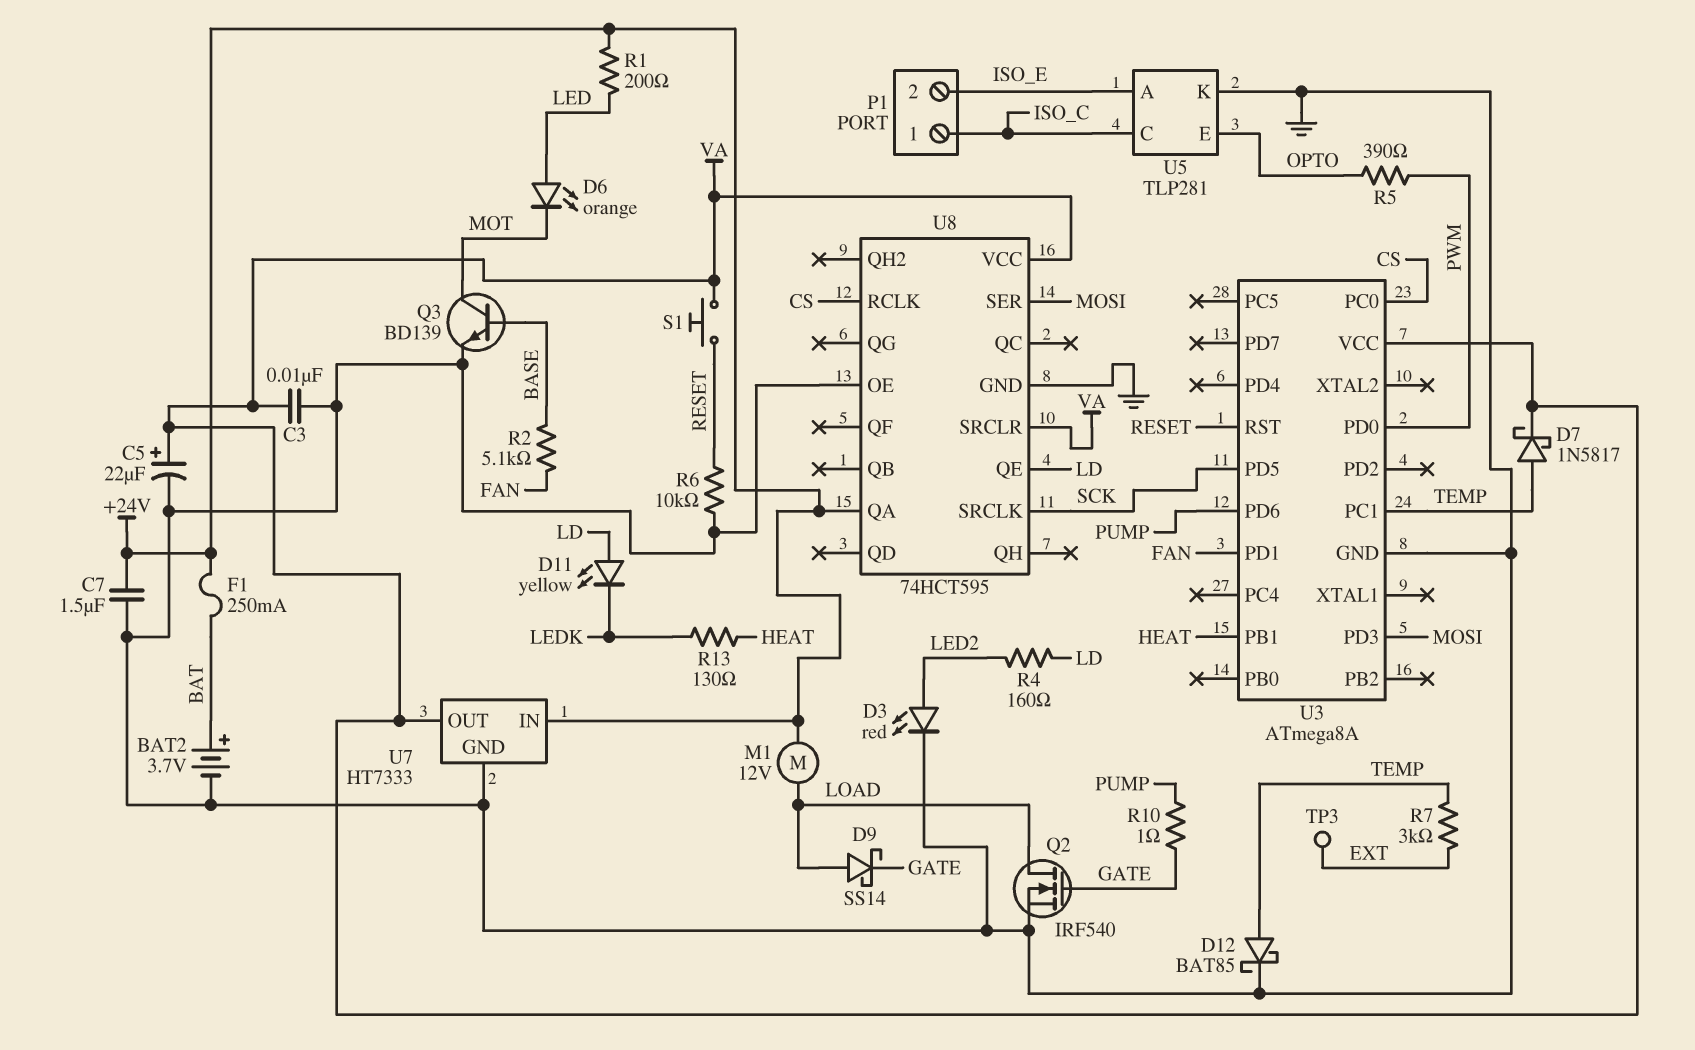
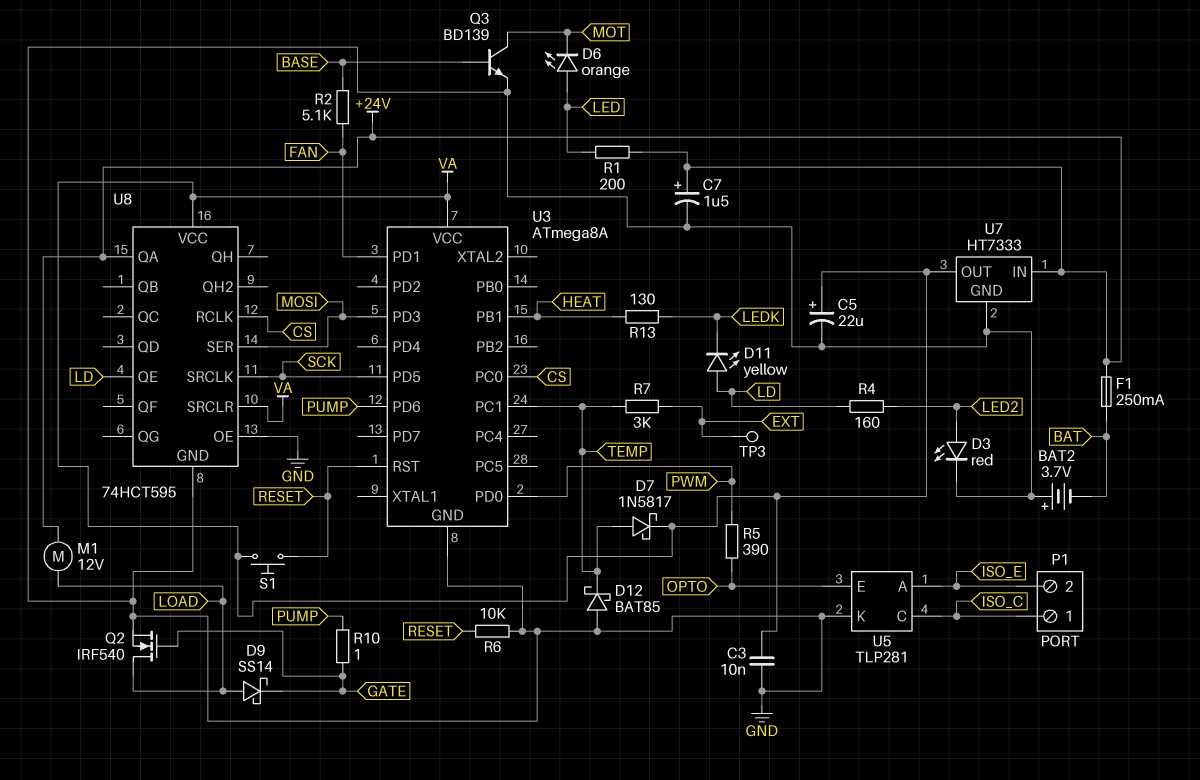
BAT2: 3.7V (plus BAT, minus GND) -> 3.7V (plus GND, minus BAT)
C7: 1.5uF (+24V, GND) -> 1.5uF (plus +24V, minus GND)
D12: schottky BAT85 (A TEMP, K GND) -> schottky BAT85 (A GND, K TEMP)

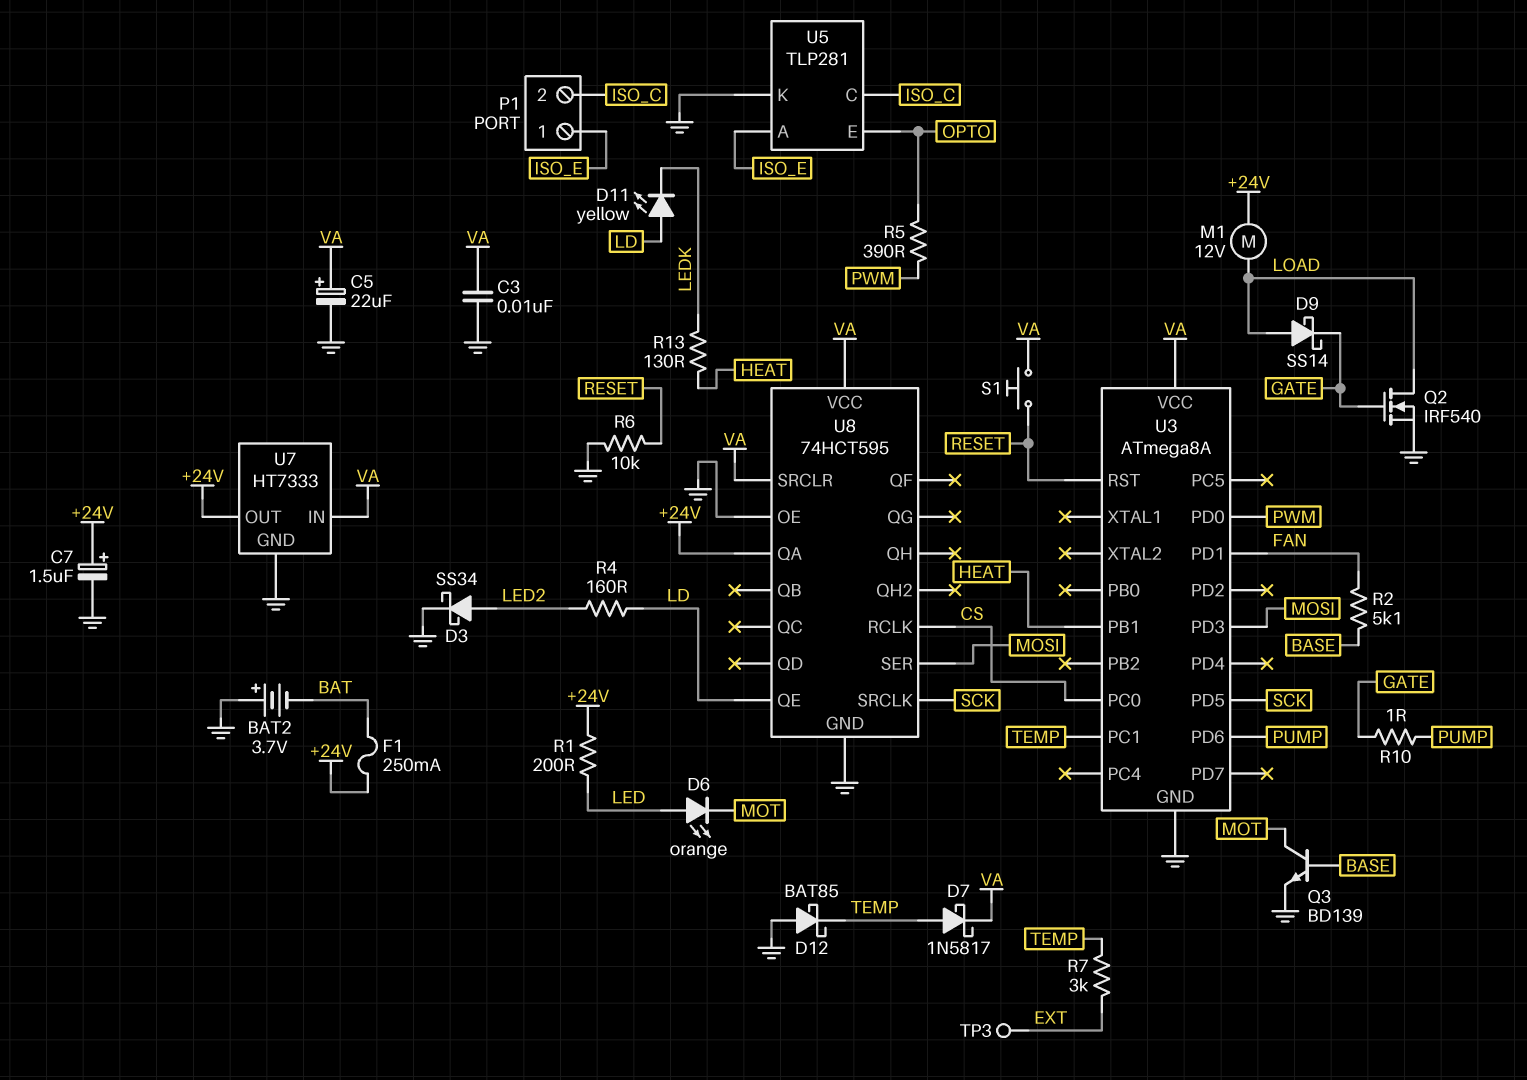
D3: LED red (A LED2, K GND) -> schottky SS34 (A LED2, K GND)
P1 pin 1: ISO_C -> ISO_E
P1 pin 2: ISO_E -> ISO_C
U7 pin IN: +24V -> VA
U7 pin OUT: VA -> +24V

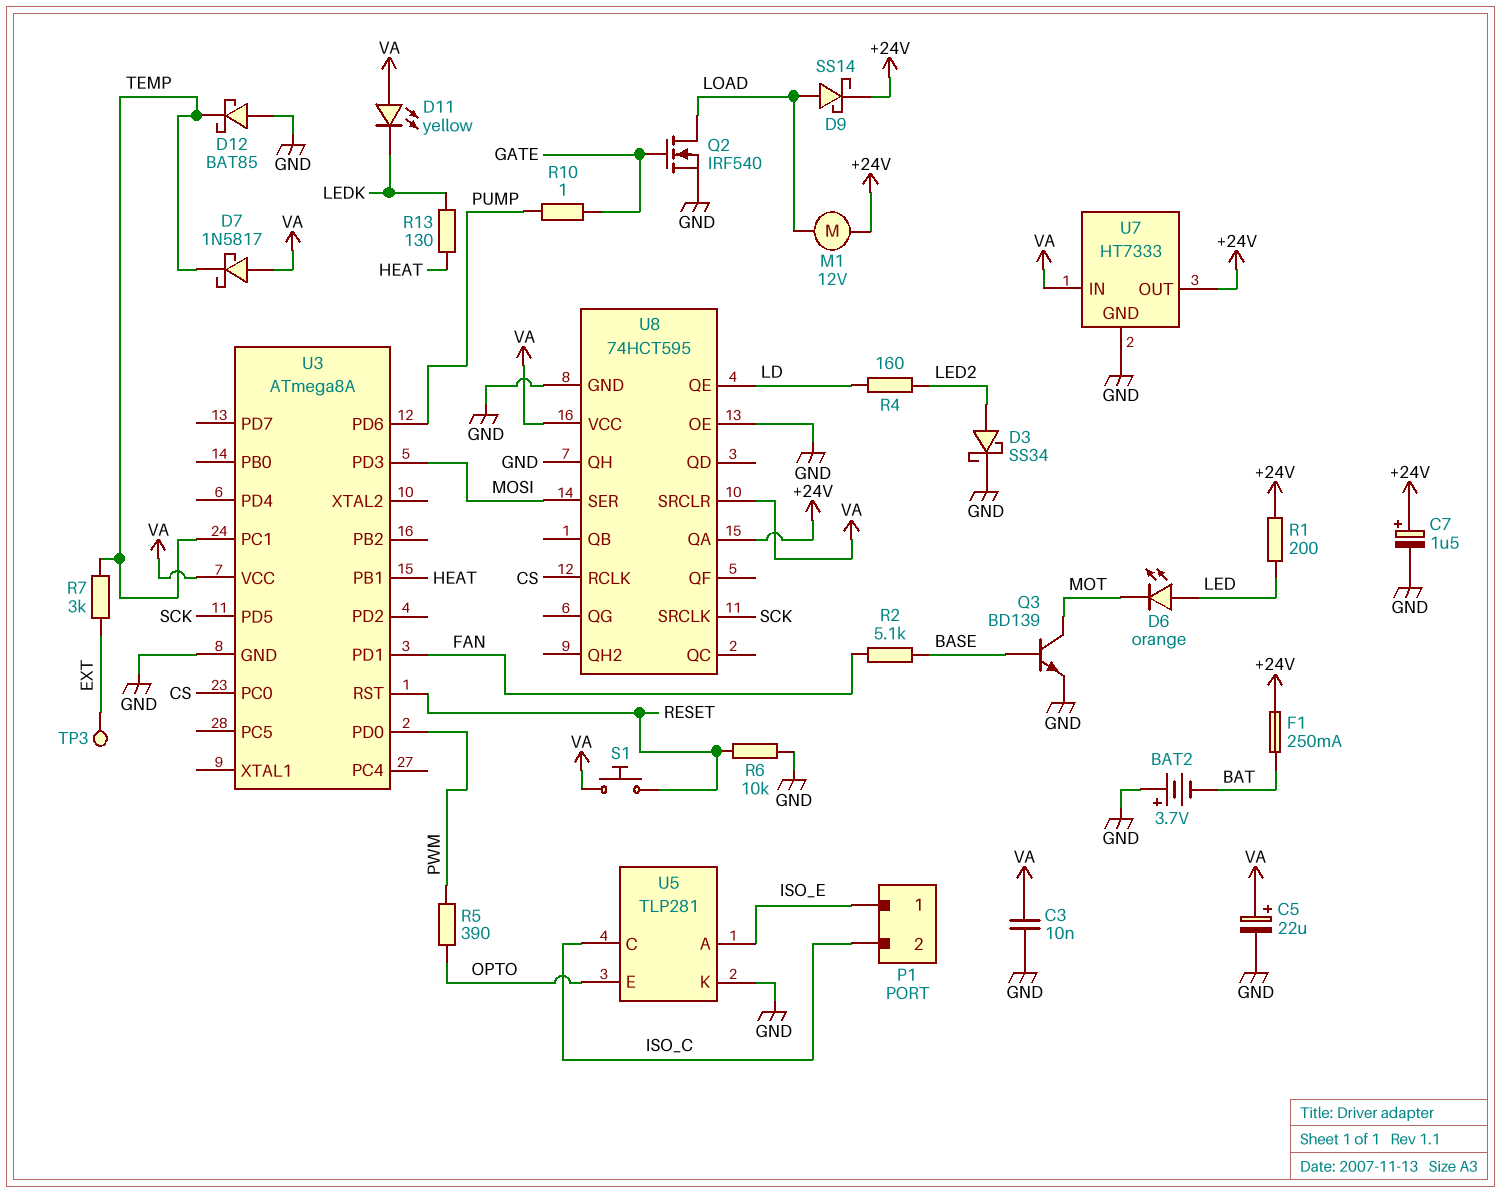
D7: schottky 1N5817 (A TEMP, K VA) -> schottky 1N5817 (A VA, K TEMP)
D9: schottky SS14 (A LOAD, K GATE) -> schottky SS14 (A LOAD, K +24V)
D11: LED yellow (A LD, K LEDK) -> LED yellow (A VA, K LEDK)
U8 pin QH: none -> GND

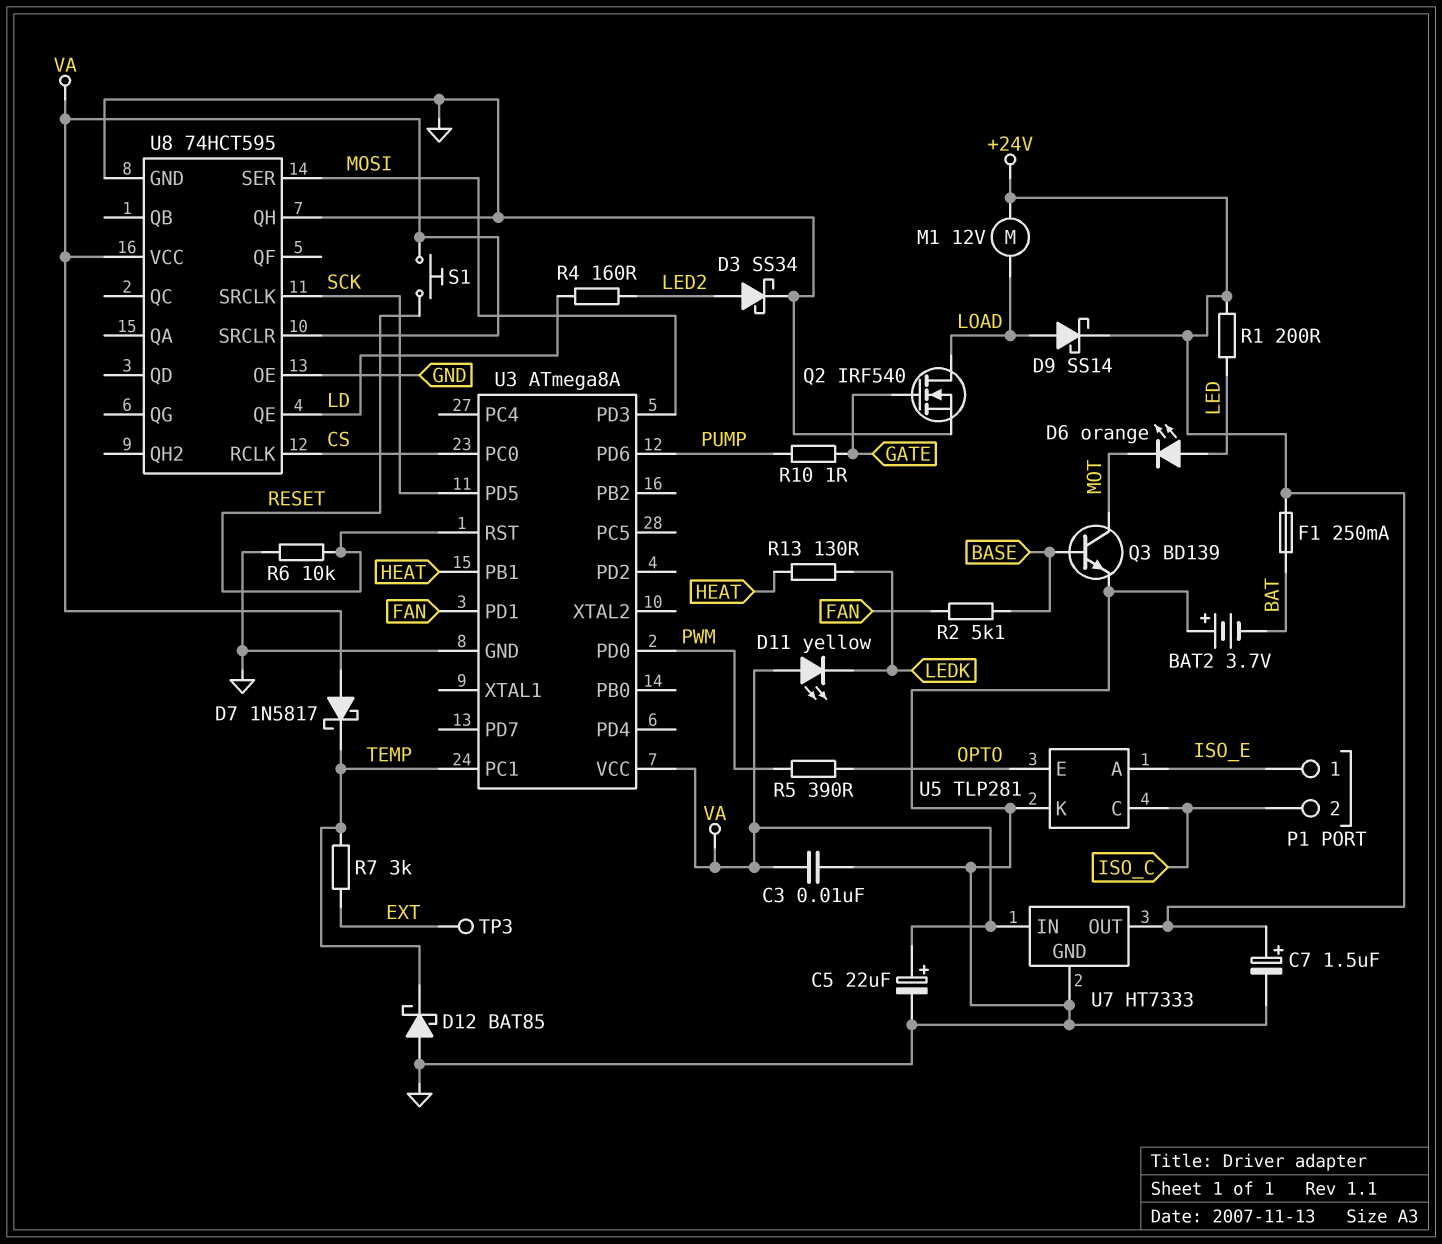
U8 pin QA: +24V -> none

